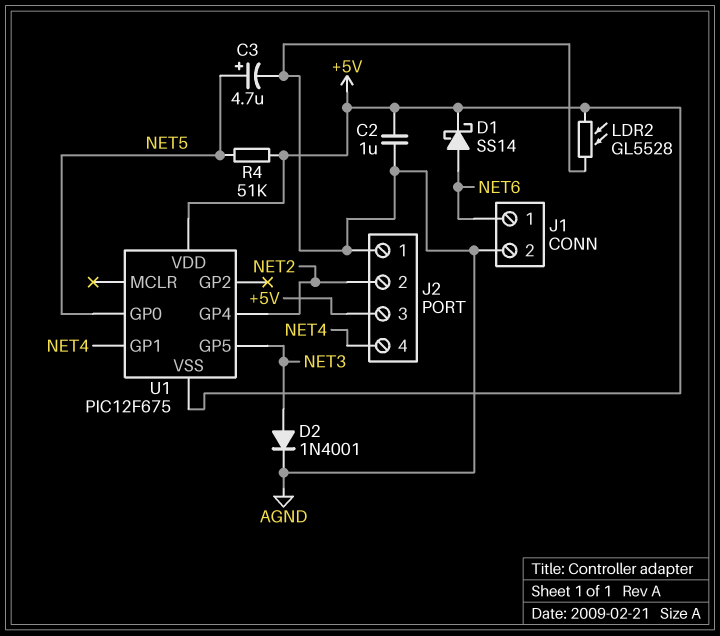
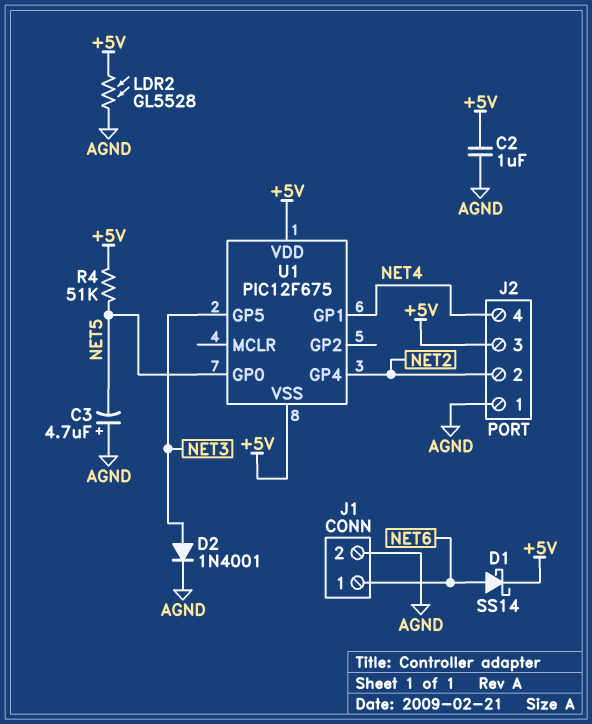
C3: 4.7uF (plus NET5, minus AGND) -> 4.7uF (plus AGND, minus NET5)

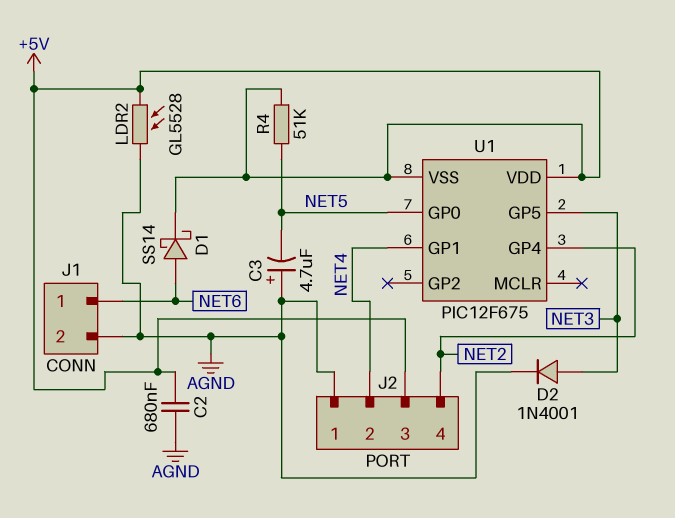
C2: 1uF (+5V, AGND) -> 680nF (+5V, AGND)
J2 pin 2: NET2 -> NET4
J2 pin 4: NET4 -> NET2

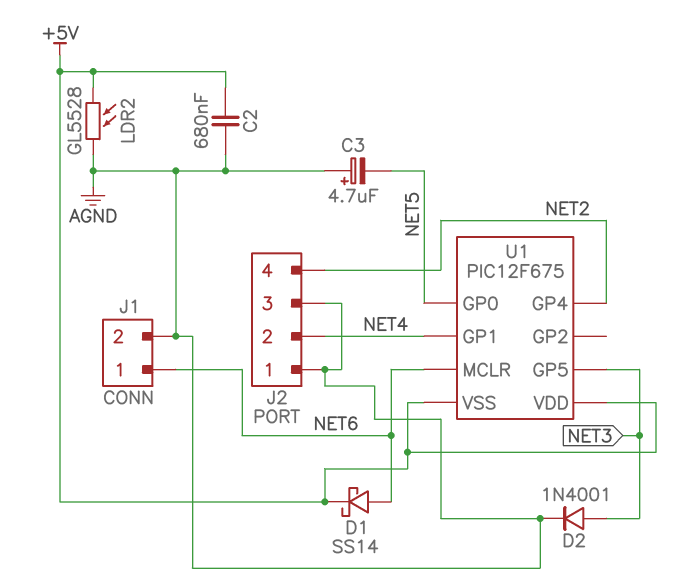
J2 pin 3: +5V -> AGND
R4: 51k (+5V, NET5) -> none
U1 pin MCLR: none -> NET6

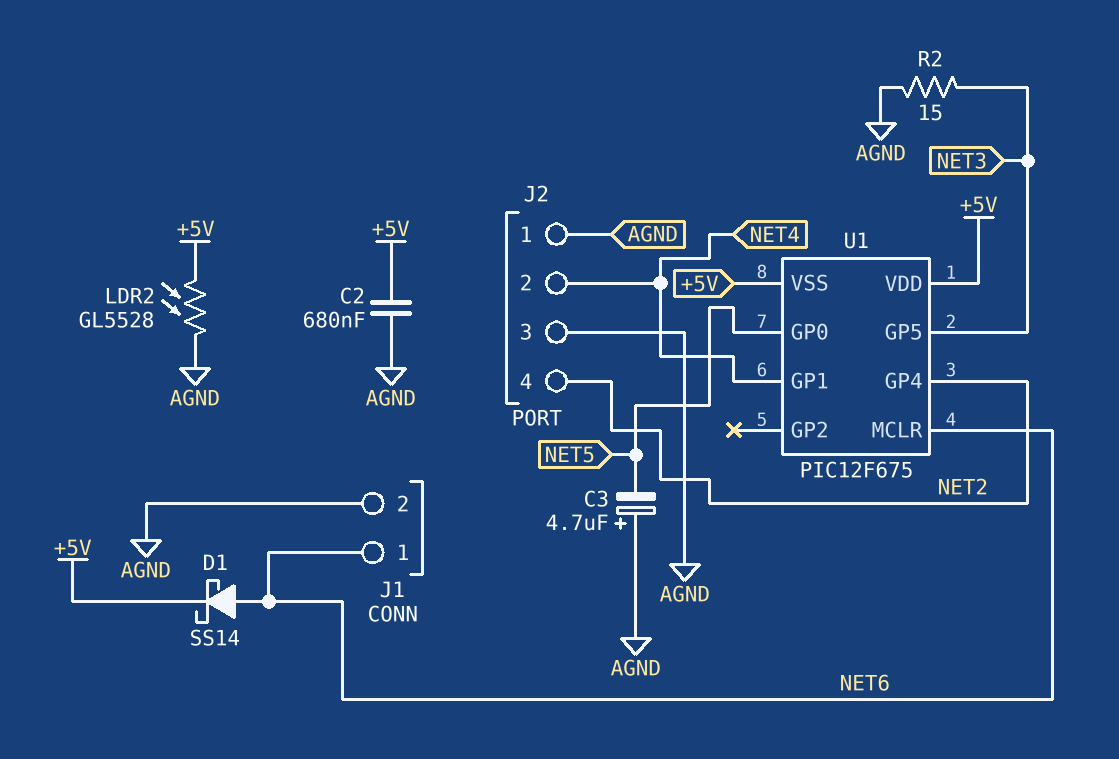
D2: diode 1N4001 (A NET3, K AGND) -> none
R2: none -> 15 (AGND, NET3)

